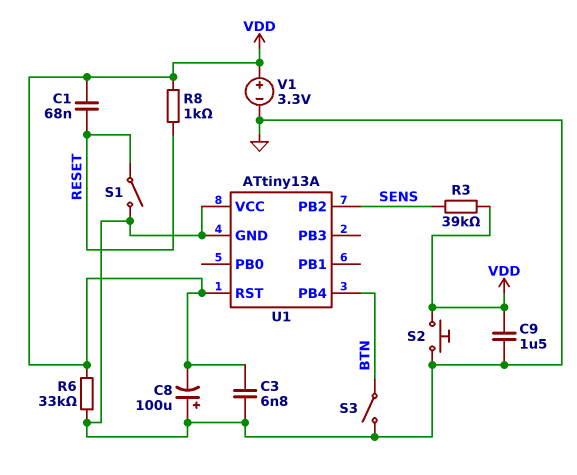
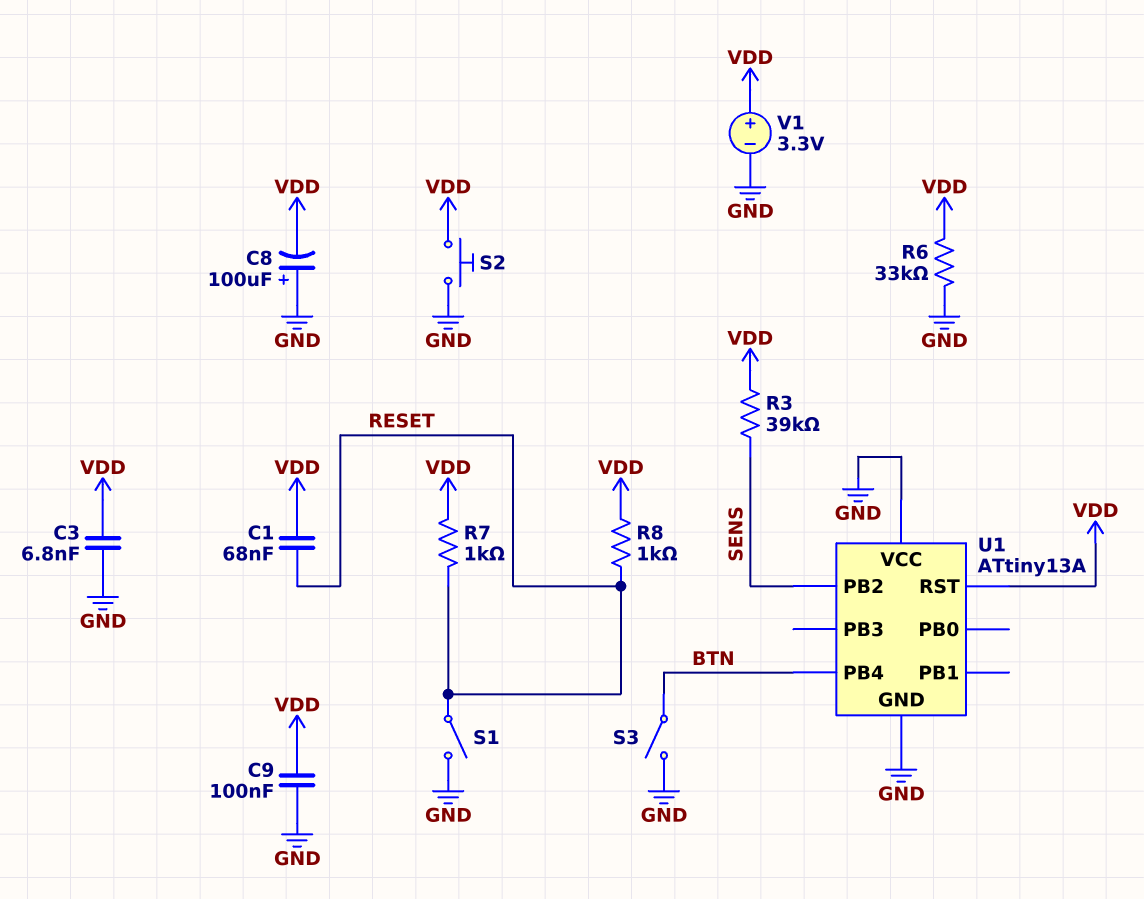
C9: 1.5uF (GND, VDD) -> 100nF (GND, VDD)
R7: none -> 1k (RESET, VDD)

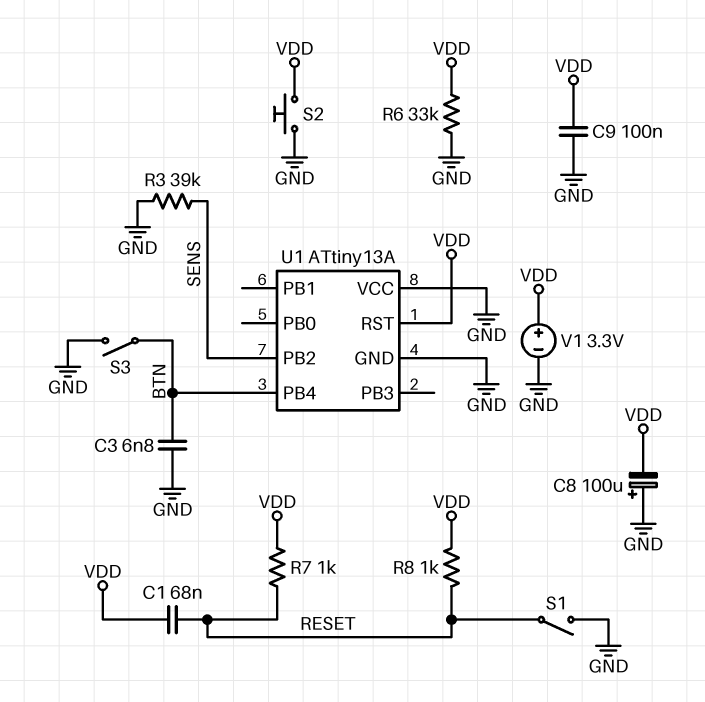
C3: 6.8nF (GND, VDD) -> 6.8nF (BTN, GND)
R3: 39k (SENS, VDD) -> 39k (GND, SENS)

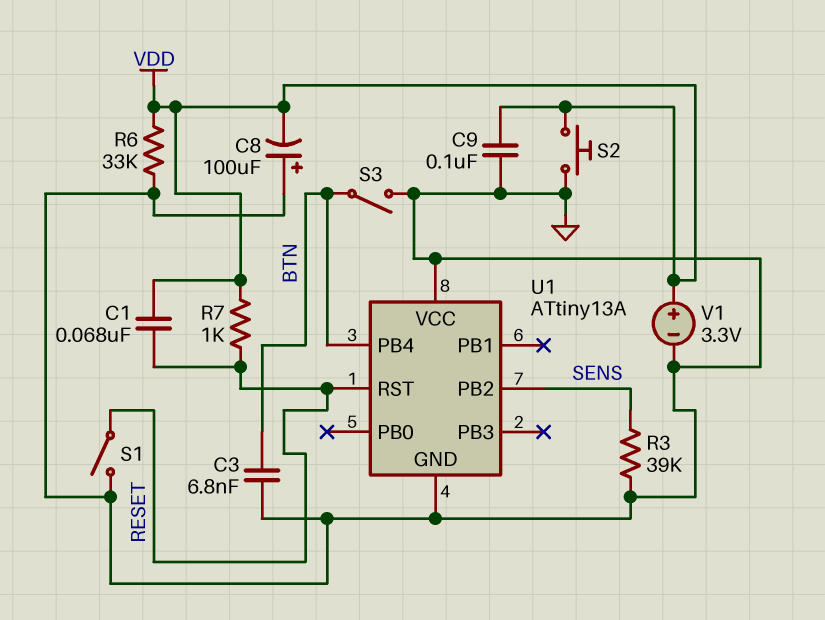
R8: 1k (RESET, VDD) -> none
U1 pin RST: VDD -> RESET

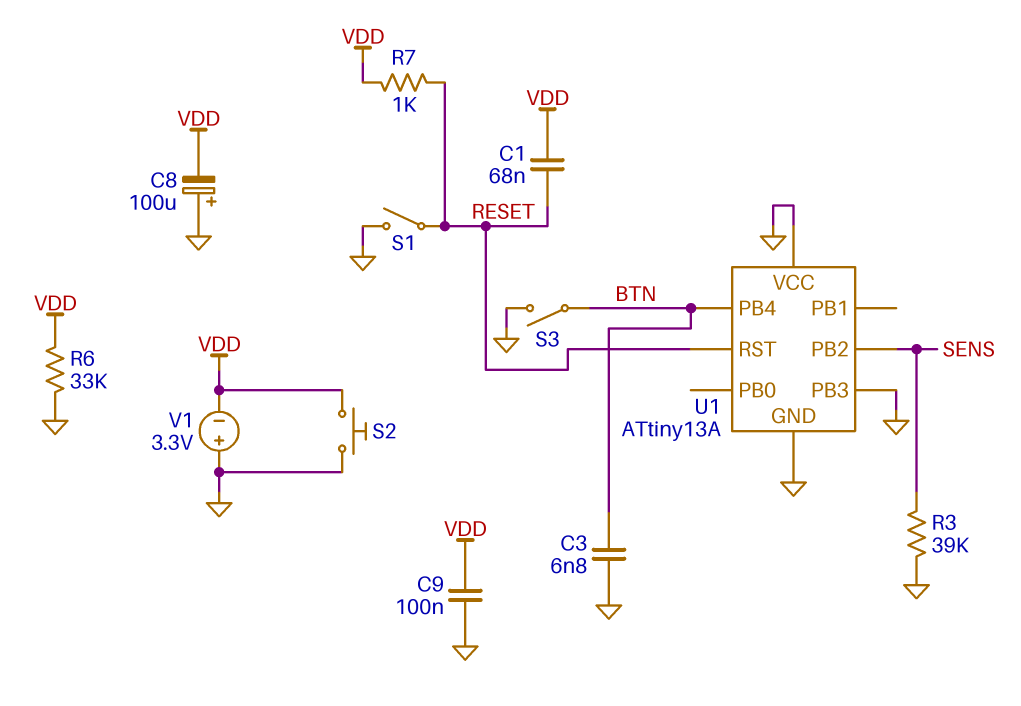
U1 pin PB3: none -> GND
V1: 3.3V (plus VDD, minus GND) -> 3.3V (plus GND, minus VDD)

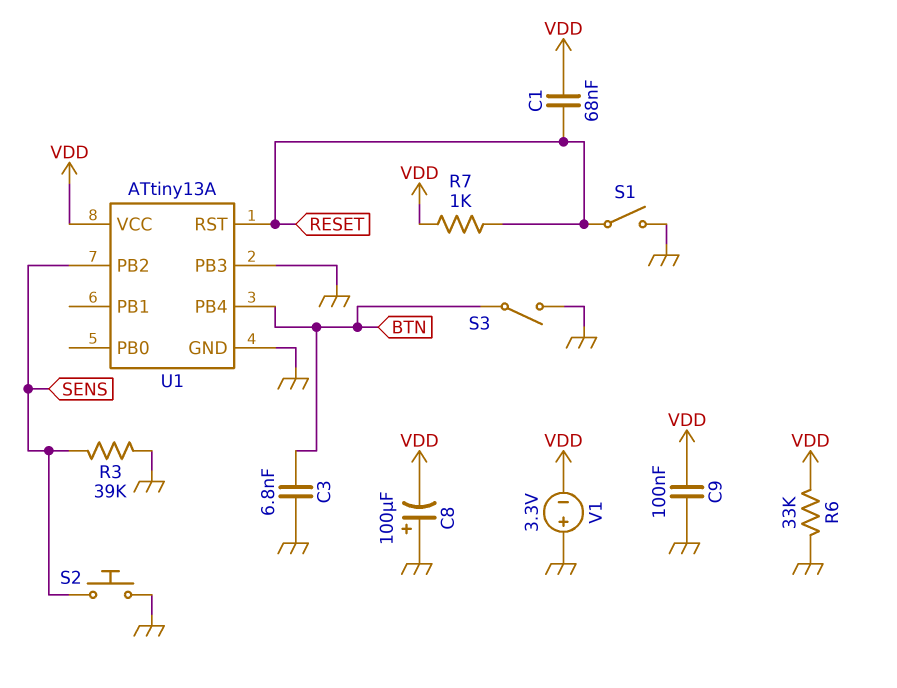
S2: button (GND, VDD) -> button (GND, SENS)
U1 pin VCC: GND -> VDD

